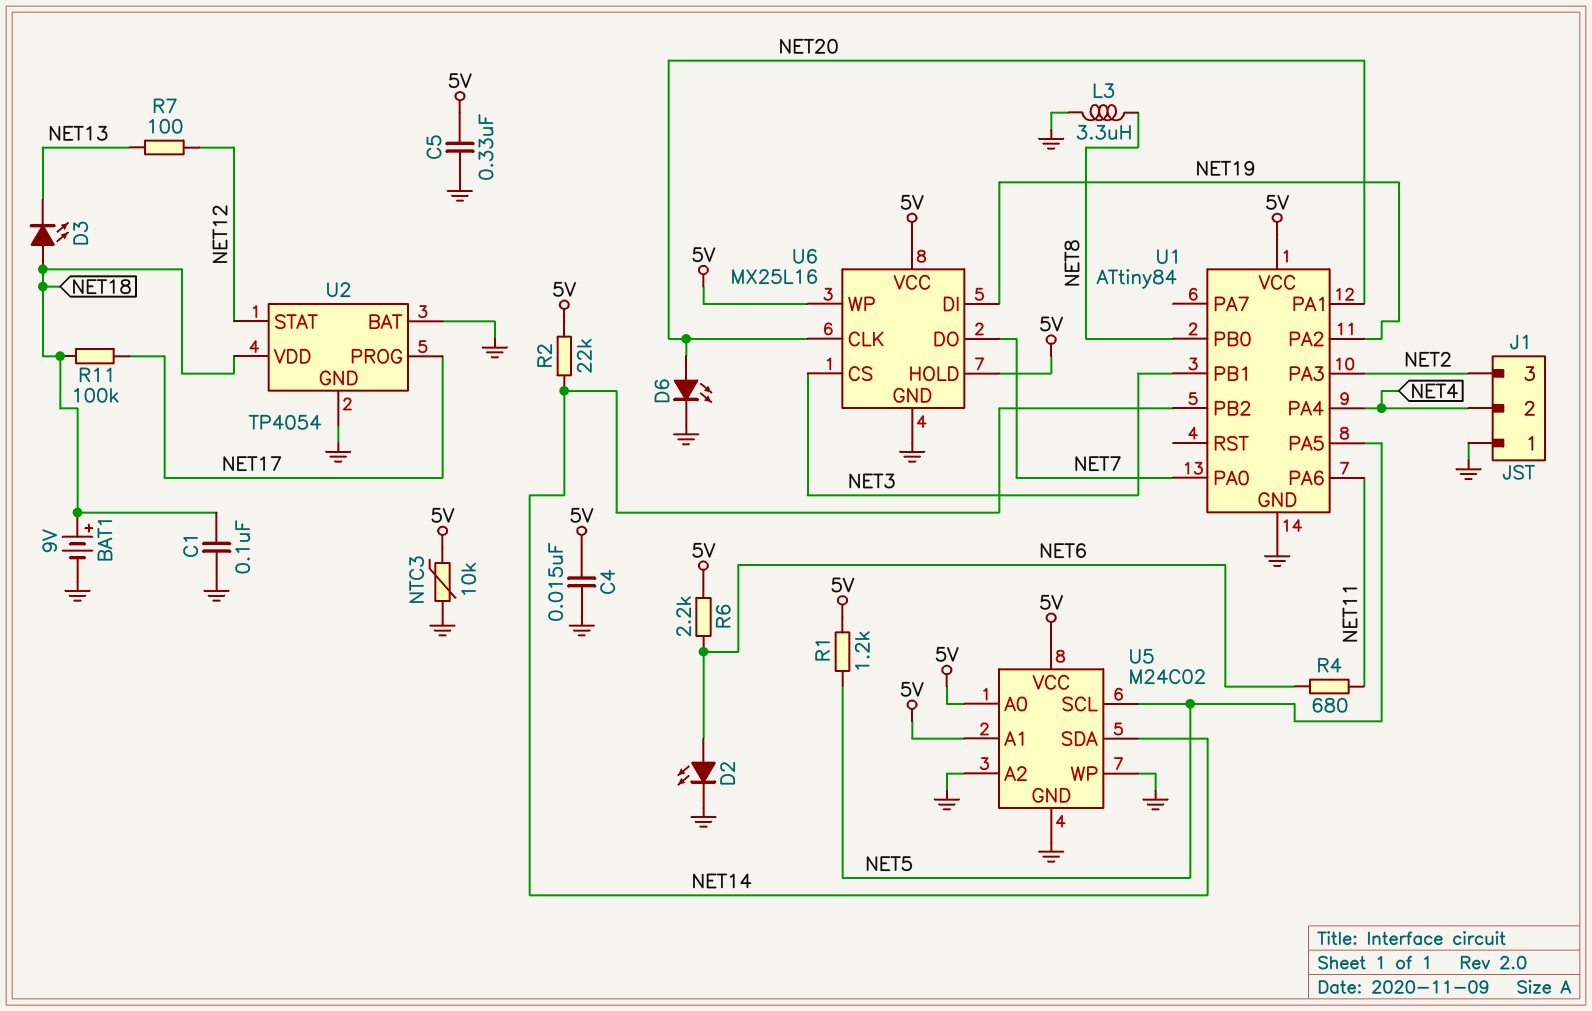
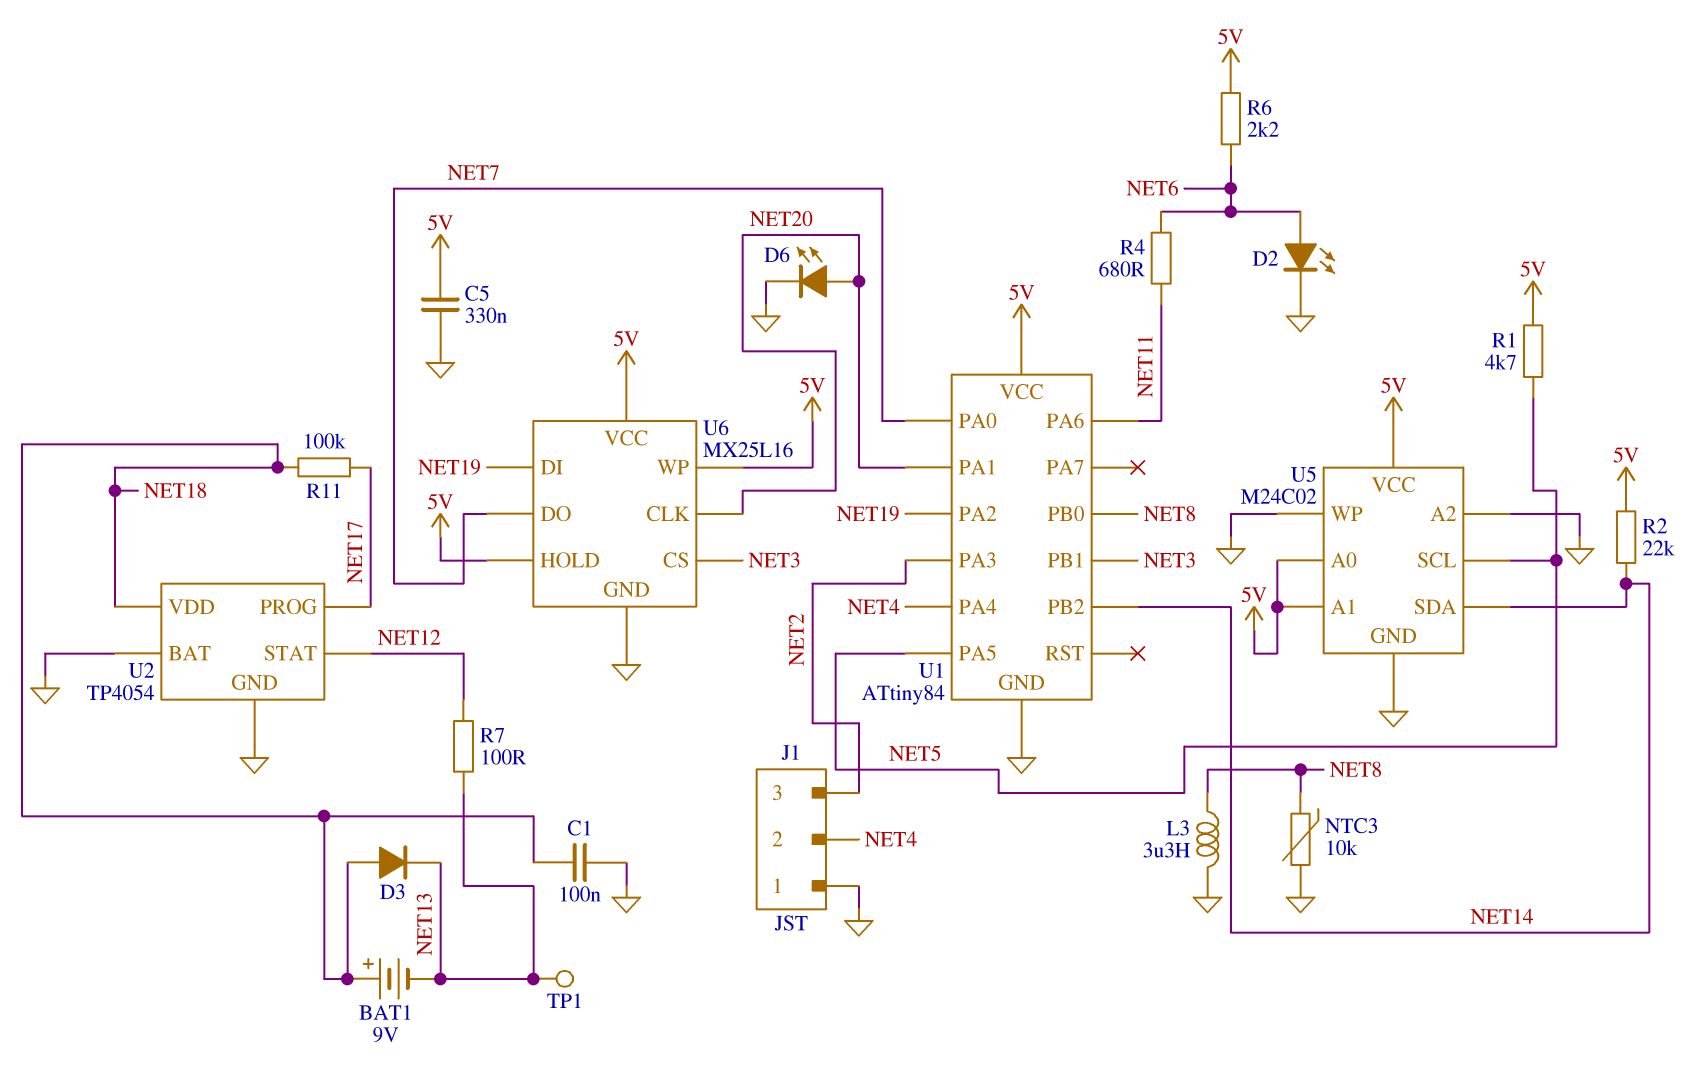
BAT1: 9V (plus NET18, minus GND) -> 9V (plus NET18, minus NET13)
C4: 15nF (5V, GND) -> none
D3: LED (A NET18, K NET13) -> diode (A NET18, K NET13)
NTC3: 10k (5V, GND) -> 10k (GND, NET8)
R1: 1.2k (5V, NET5) -> 4.7k (5V, NET5)
TP1: none -> test point (NET13)

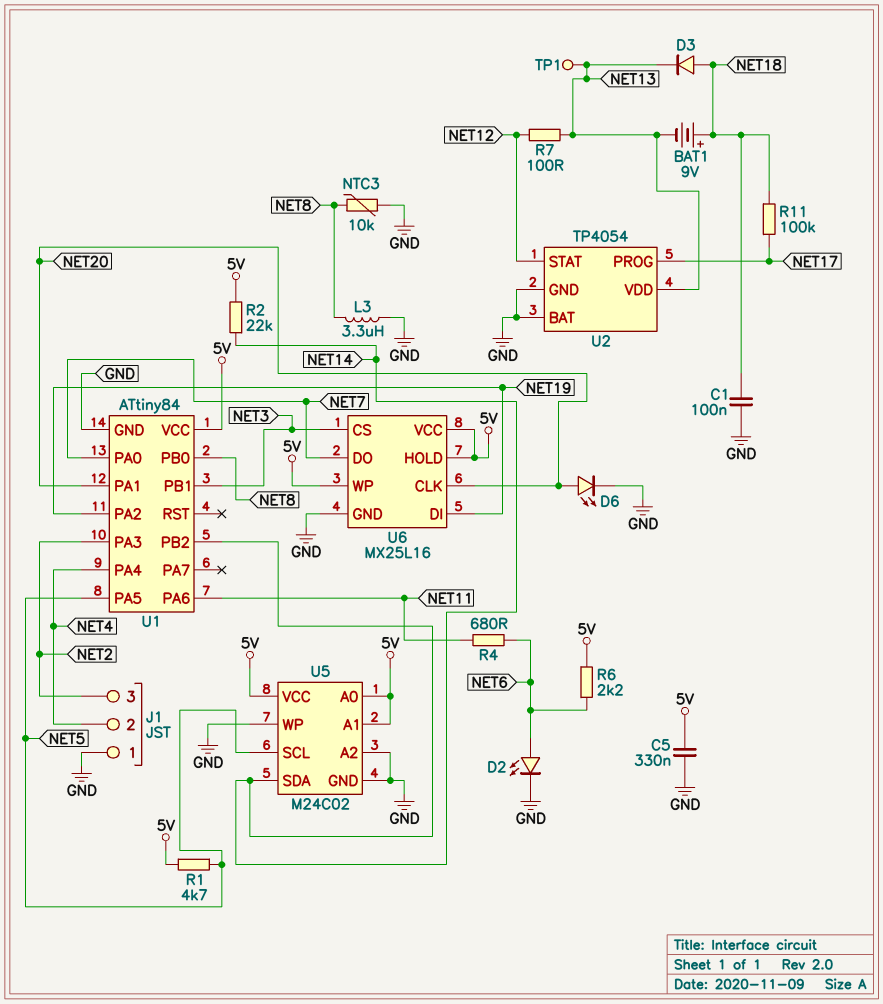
U2 pin VDD: NET18 -> NET13

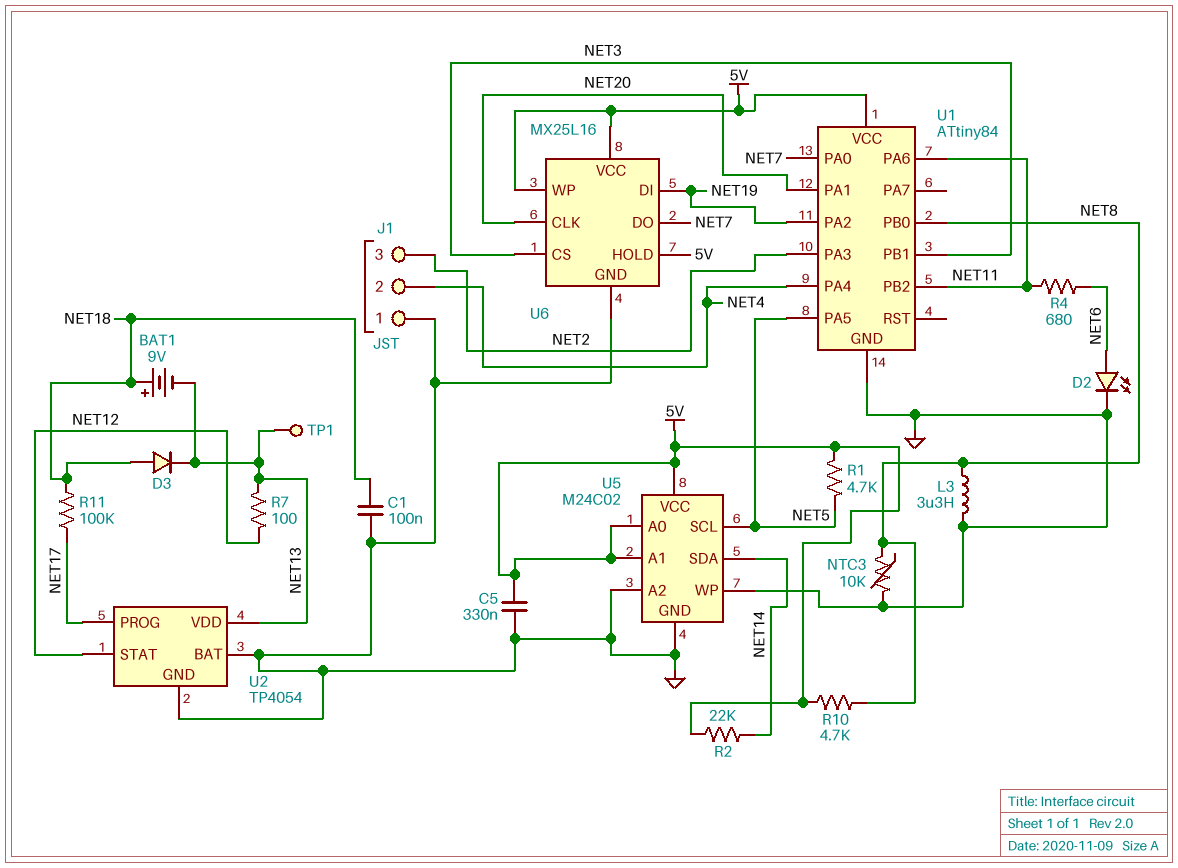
D6: LED (A NET20, K GND) -> none
R6: 2.2k (5V, NET6) -> none
R10: none -> 4.7k (5V, NET8)
U1 pin PB2: NET14 -> NET11

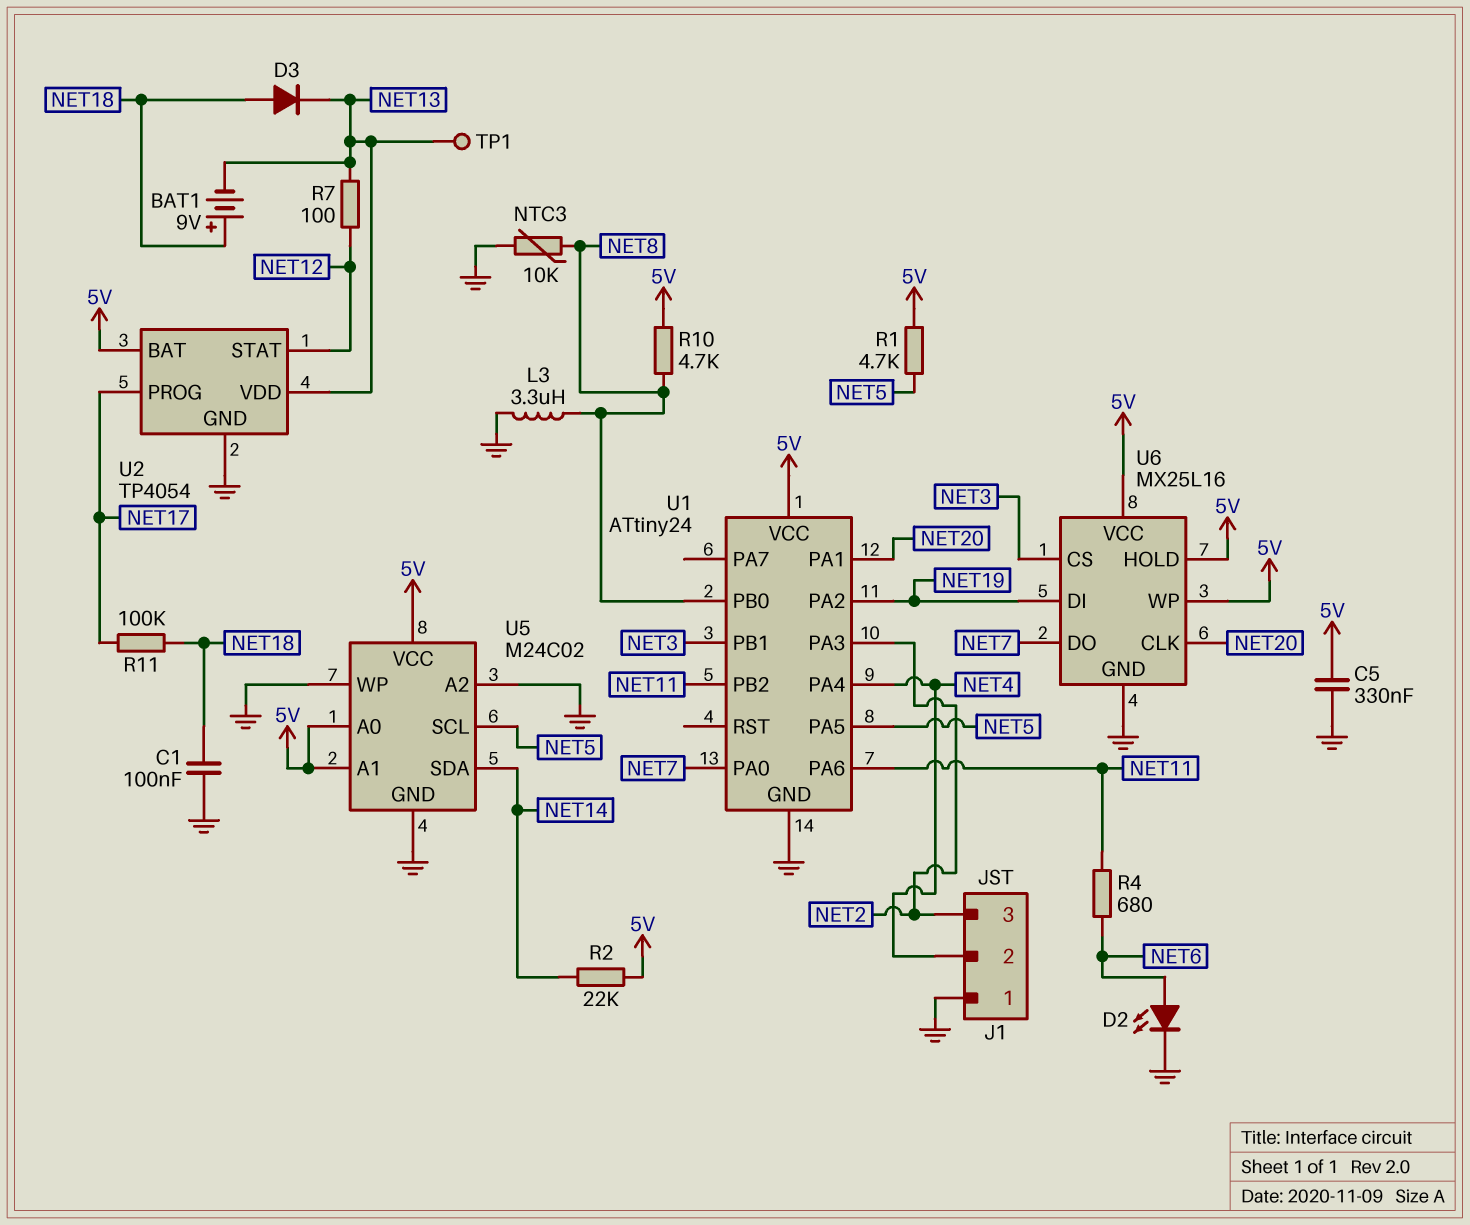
U1: ATtiny84 -> ATtiny24
U2 pin BAT: GND -> 5V

